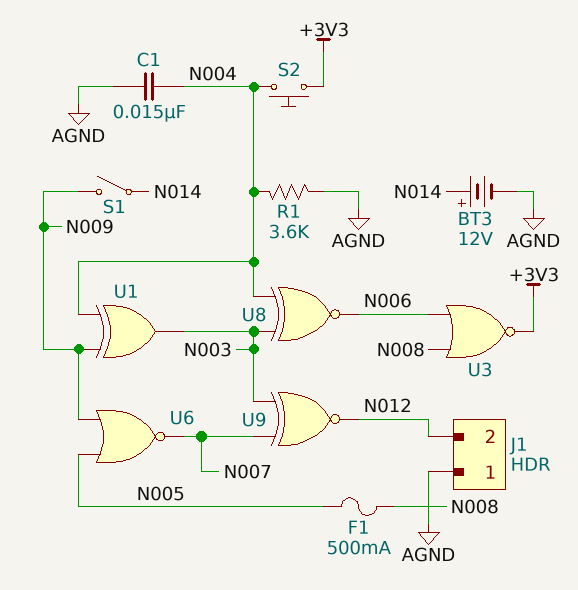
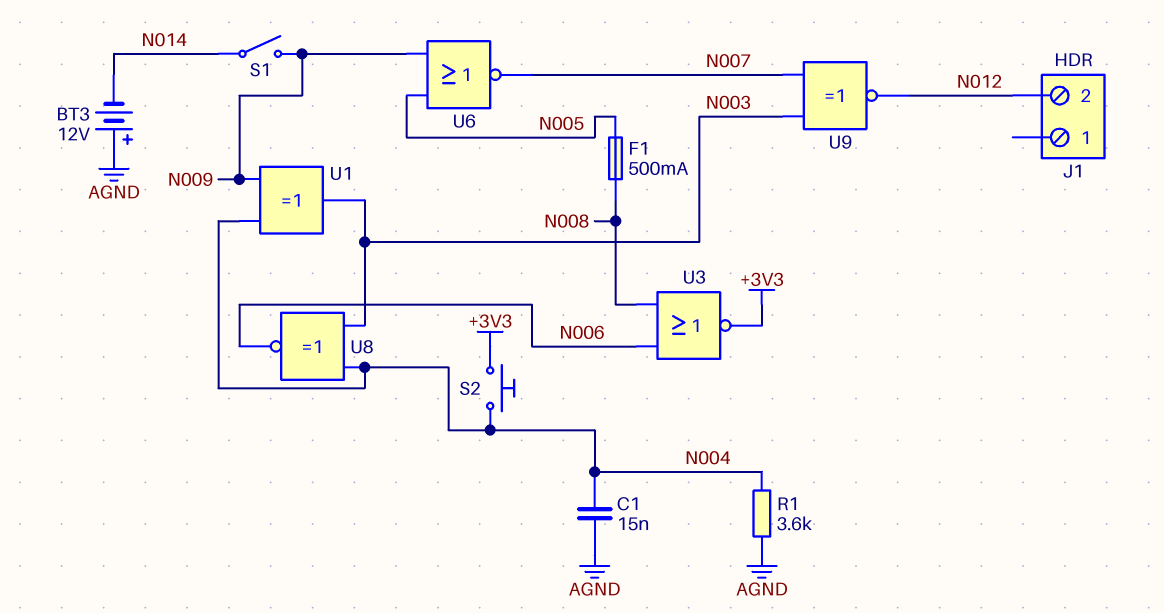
BT3: 12V (plus N014, minus AGND) -> 12V (plus AGND, minus N014)
J1 pin 1: AGND -> none

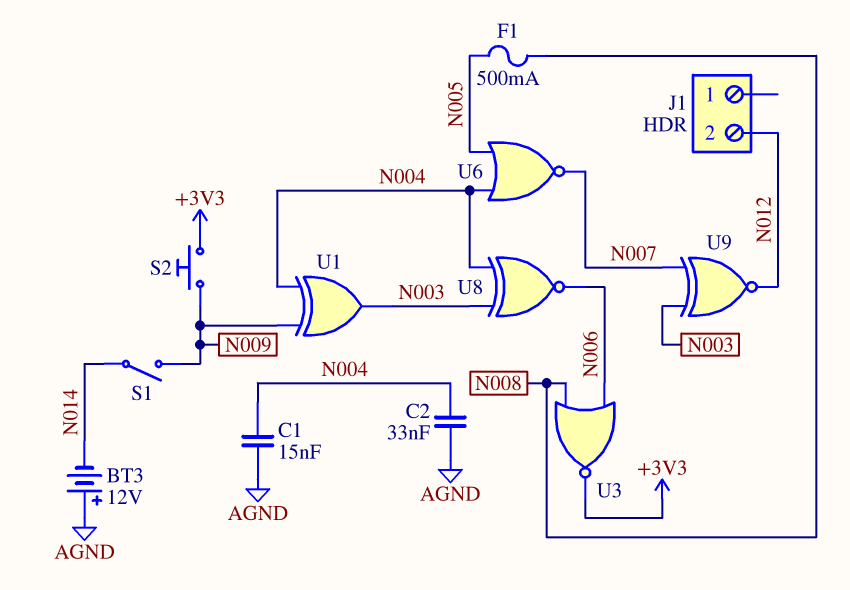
C2: none -> 33nF (AGND, N004)
R1: 3.6k (AGND, N004) -> none
S2: button (+3V3, N004) -> button (+3V3, N009)
U6: NOR (in N005, in N009, out N007) -> NOR (in N004, in N005, out N007)

